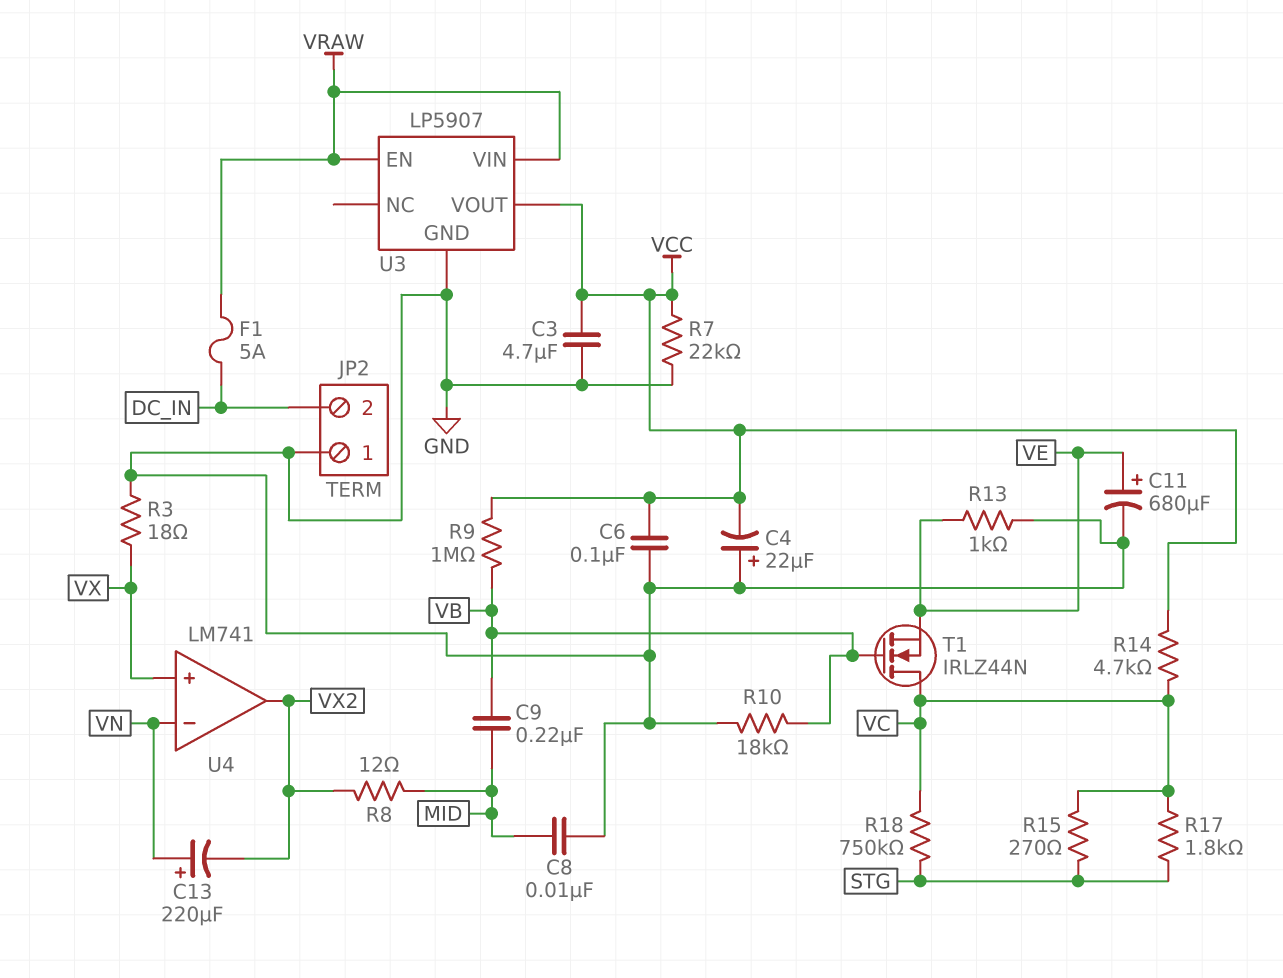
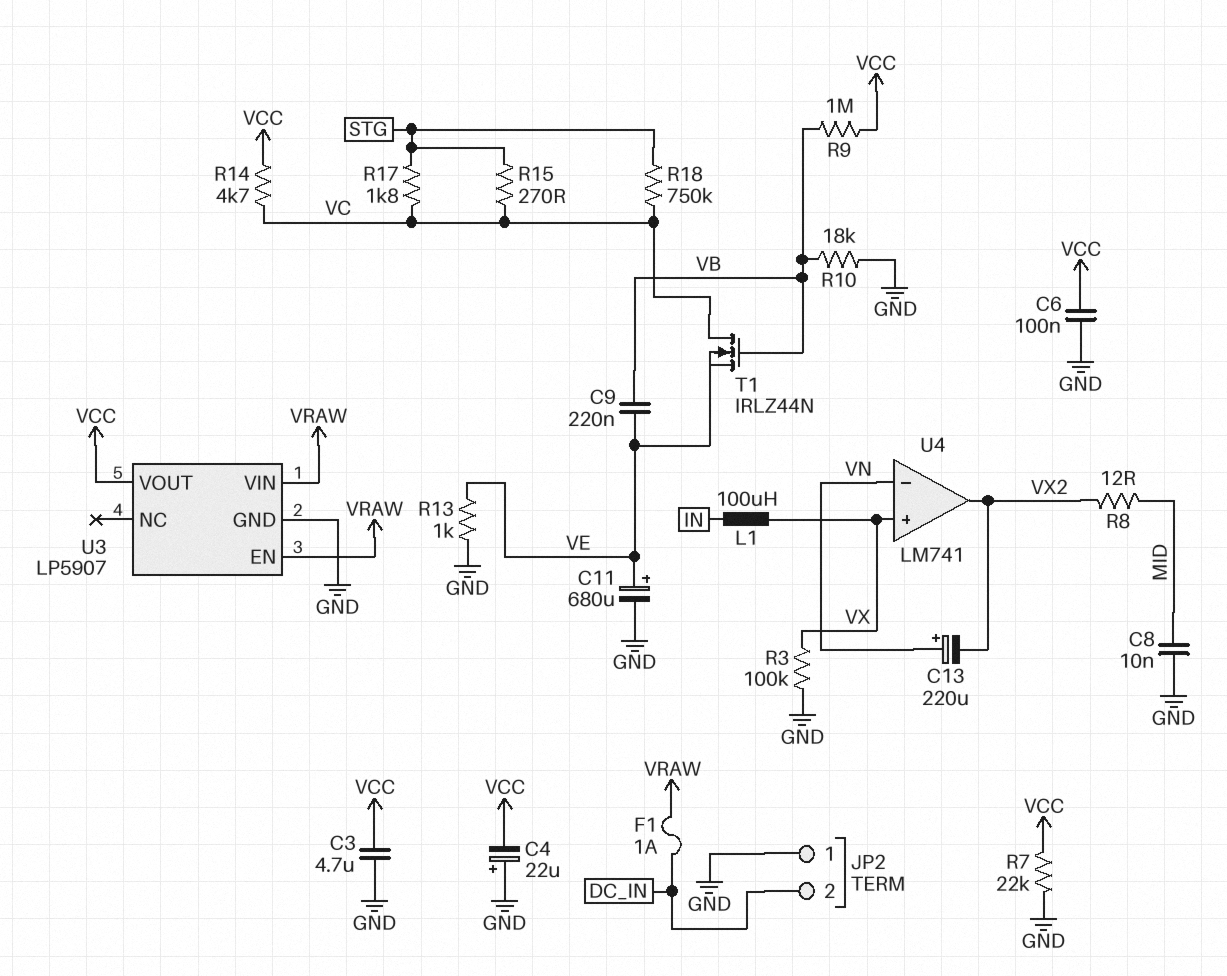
C9: 220nF (MID, VB) -> 220nF (VB, VE)
F1: 5A (DC_IN, VRAW) -> 1A (DC_IN, VRAW)
L1: none -> 100uH (IN, VX)
R3: 18 (GND, VX) -> 100k (GND, VX)

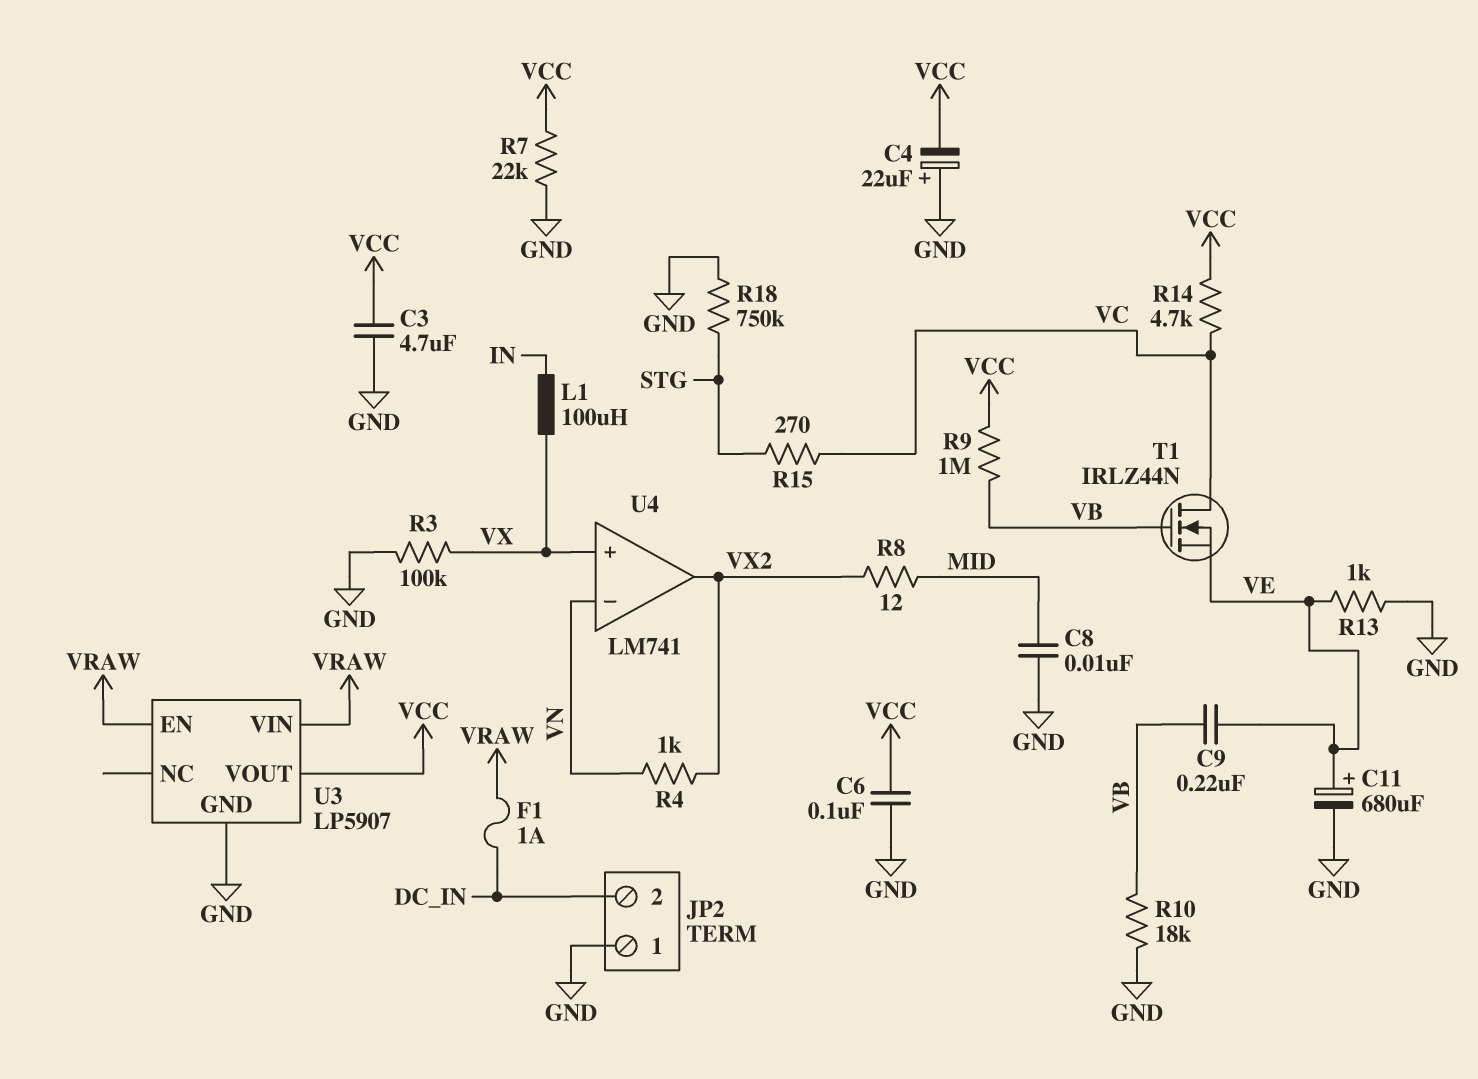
C13: 220uF (plus VN, minus VX2) -> none
R4: none -> 1k (VN, VX2)
R17: 1.8k (STG, VC) -> none
R18: 750k (STG, VC) -> 750k (GND, STG)

